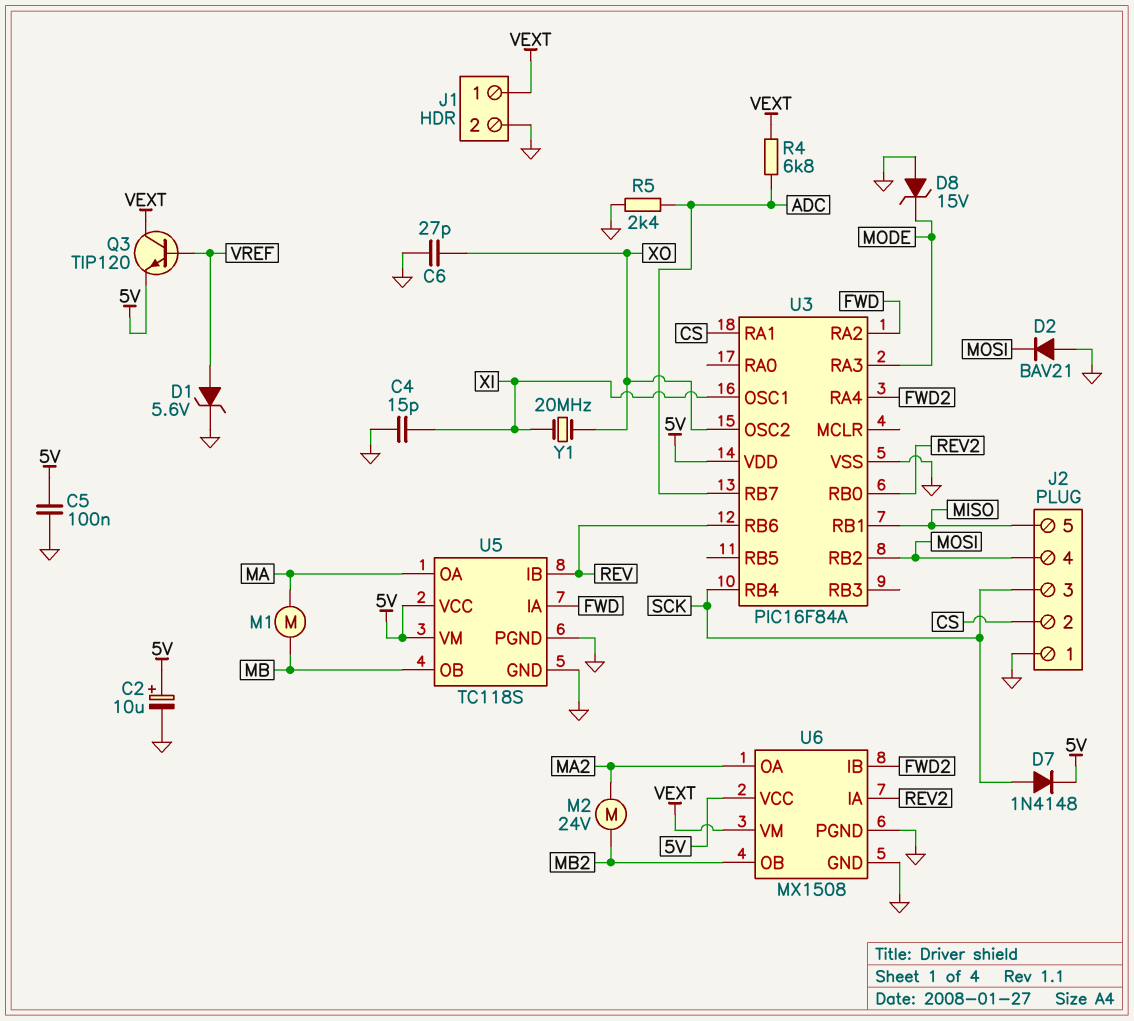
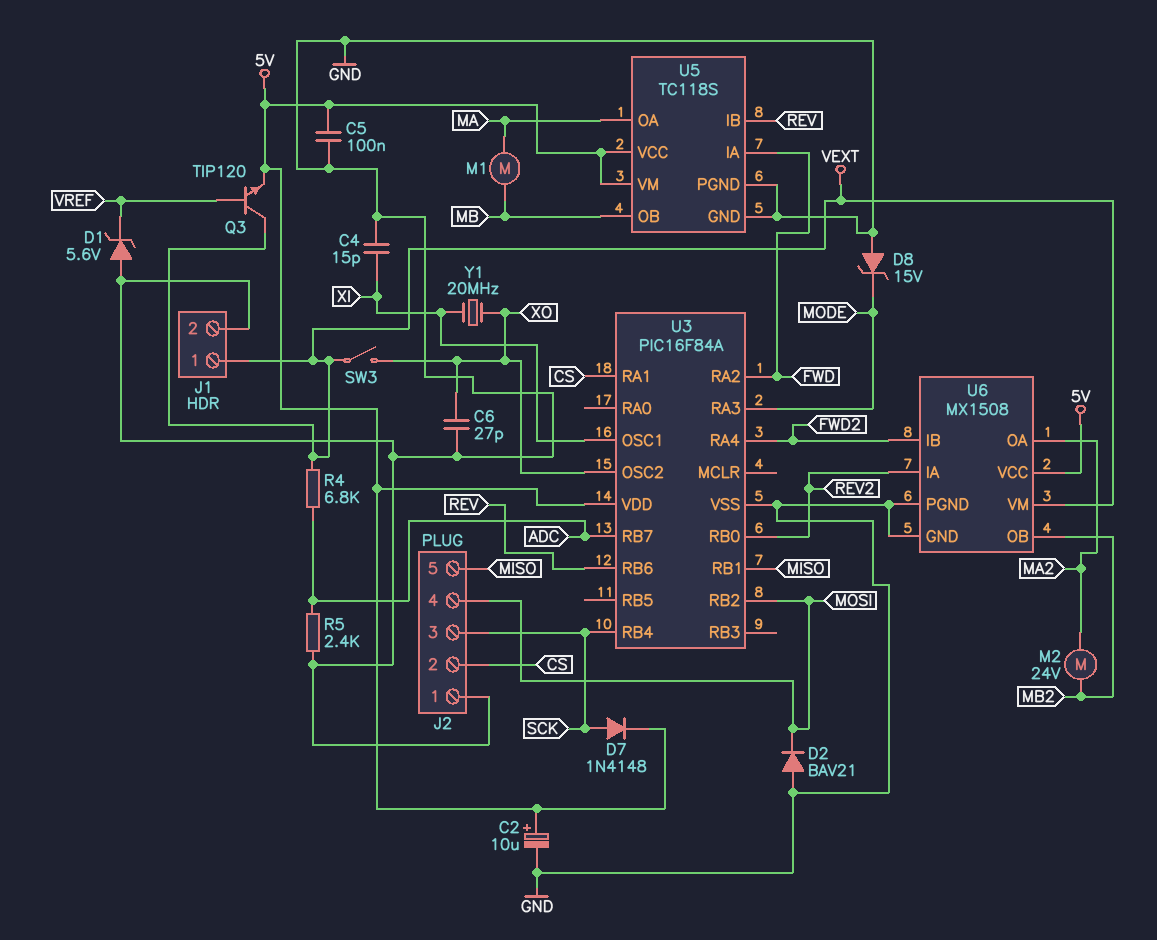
D1: zener 5.6V (A VREF, K GND) -> zener 5.6V (A GND, K VREF)
SW3: none -> switch (VEXT, XO)

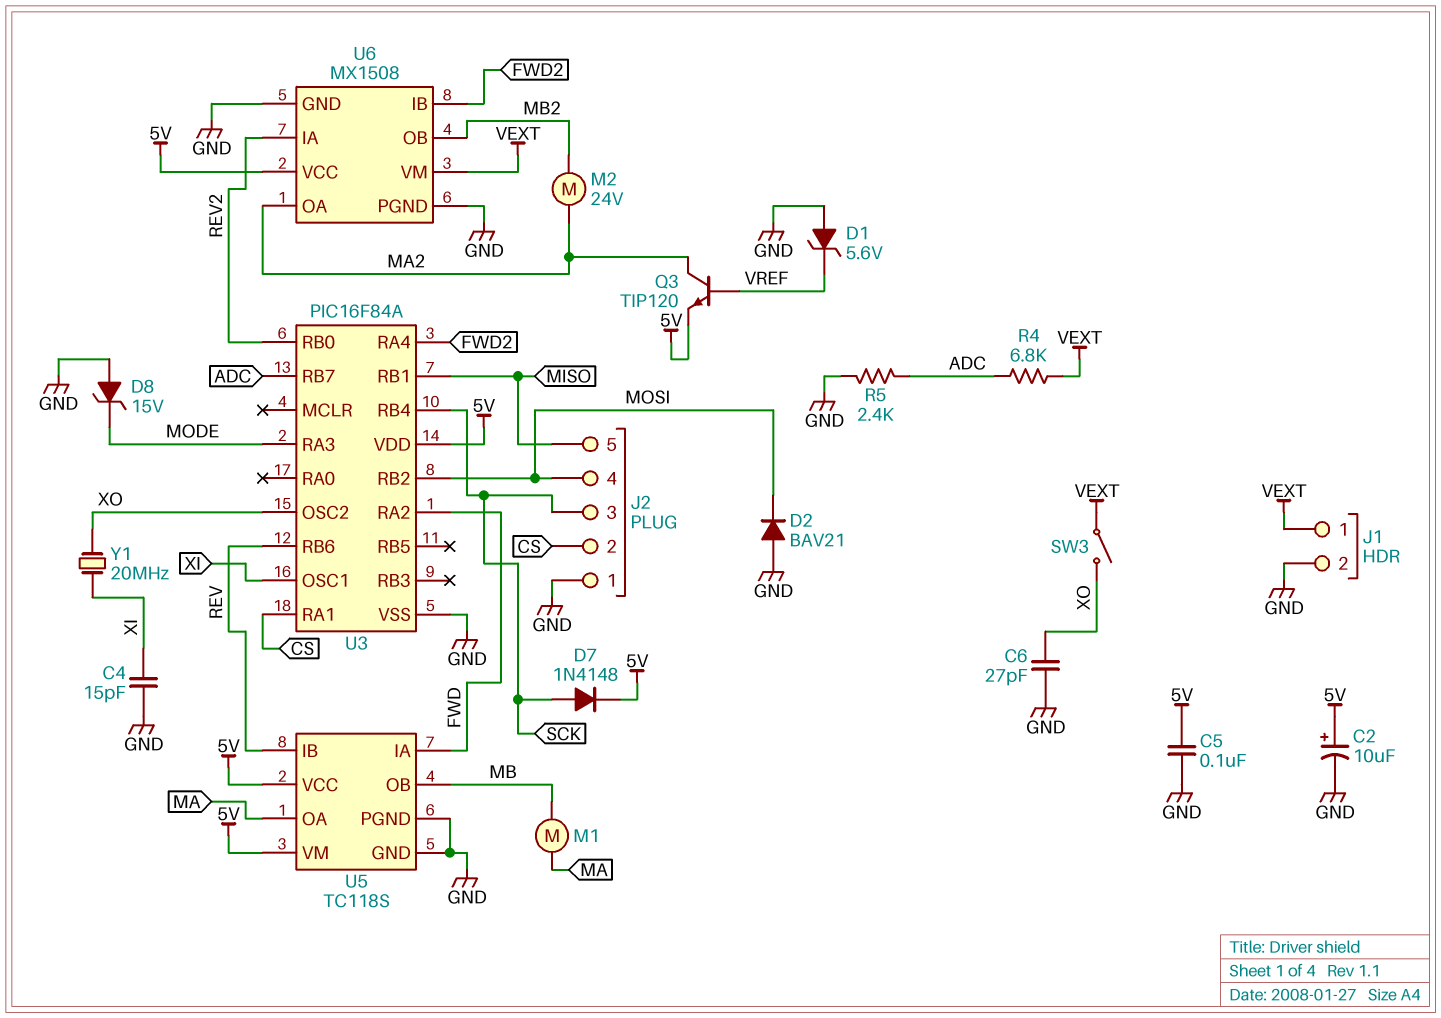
Q3: NPN TIP120 (B VREF, C VEXT, E 5V) -> NPN TIP120 (B VREF, C MA2, E 5V)

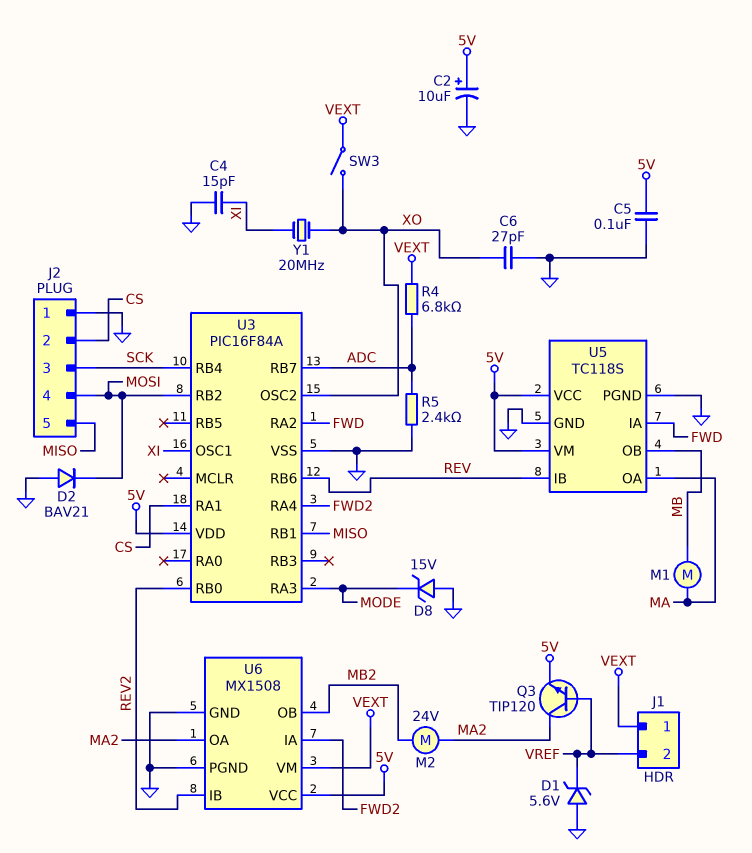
D7: diode 1N4148 (A SCK, K 5V) -> none
J1 pin 2: GND -> VREF
U6 pin IA: REV2 -> FWD2
U6 pin IB: FWD2 -> REV2

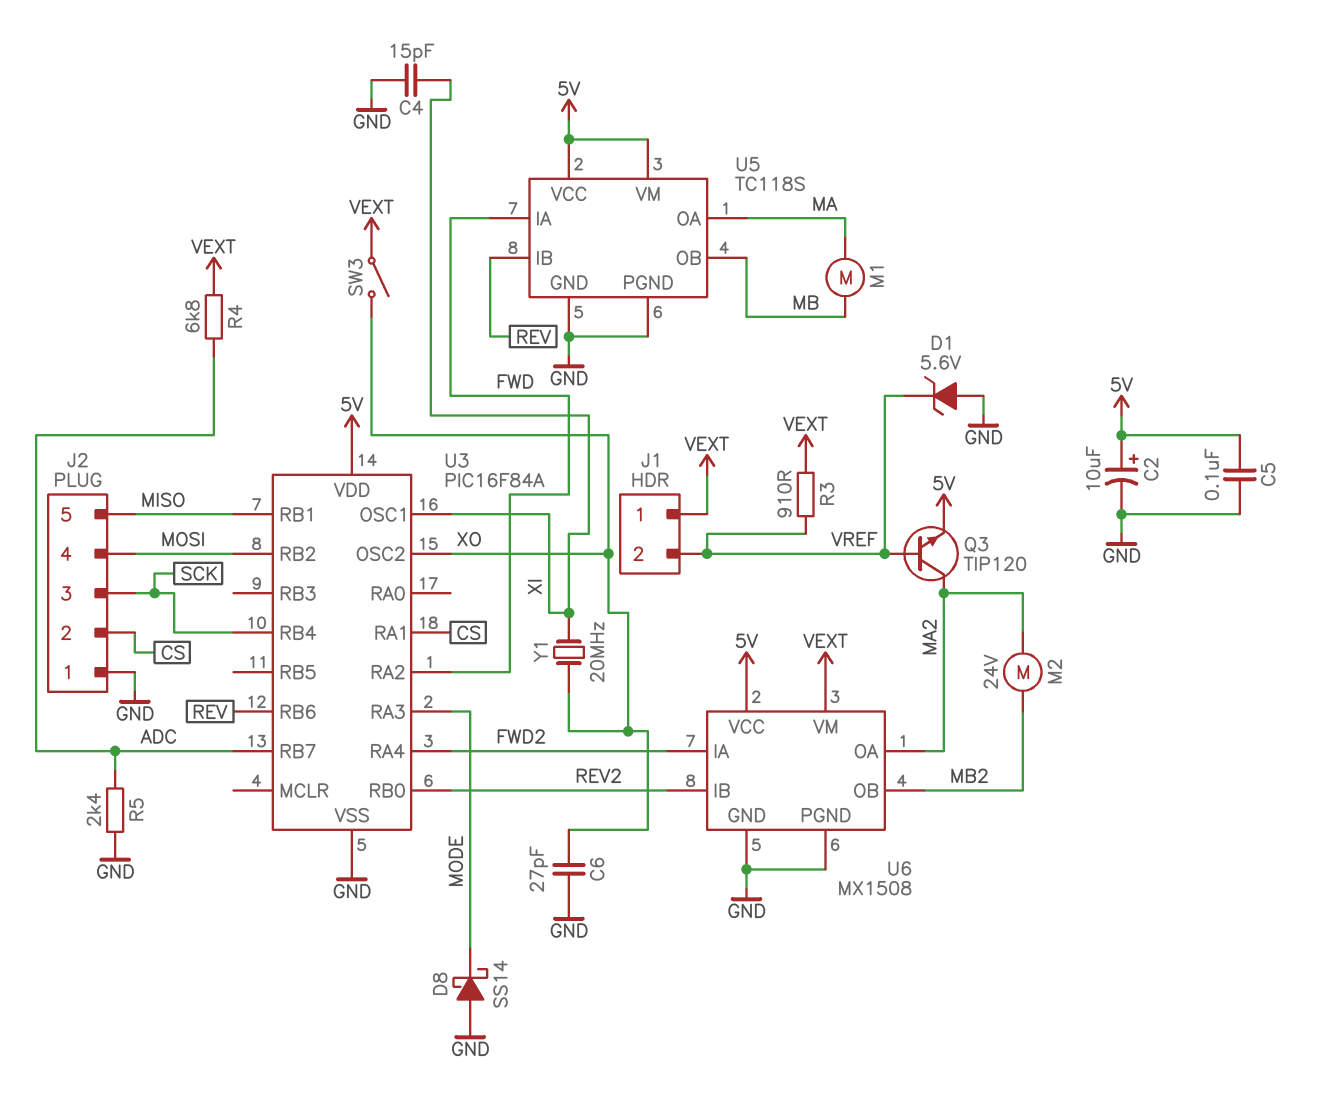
D2: diode BAV21 (A GND, K MOSI) -> none
D8: zener 15V (A GND, K MODE) -> schottky SS14 (A GND, K MODE)
R3: none -> 910 (VEXT, VREF)

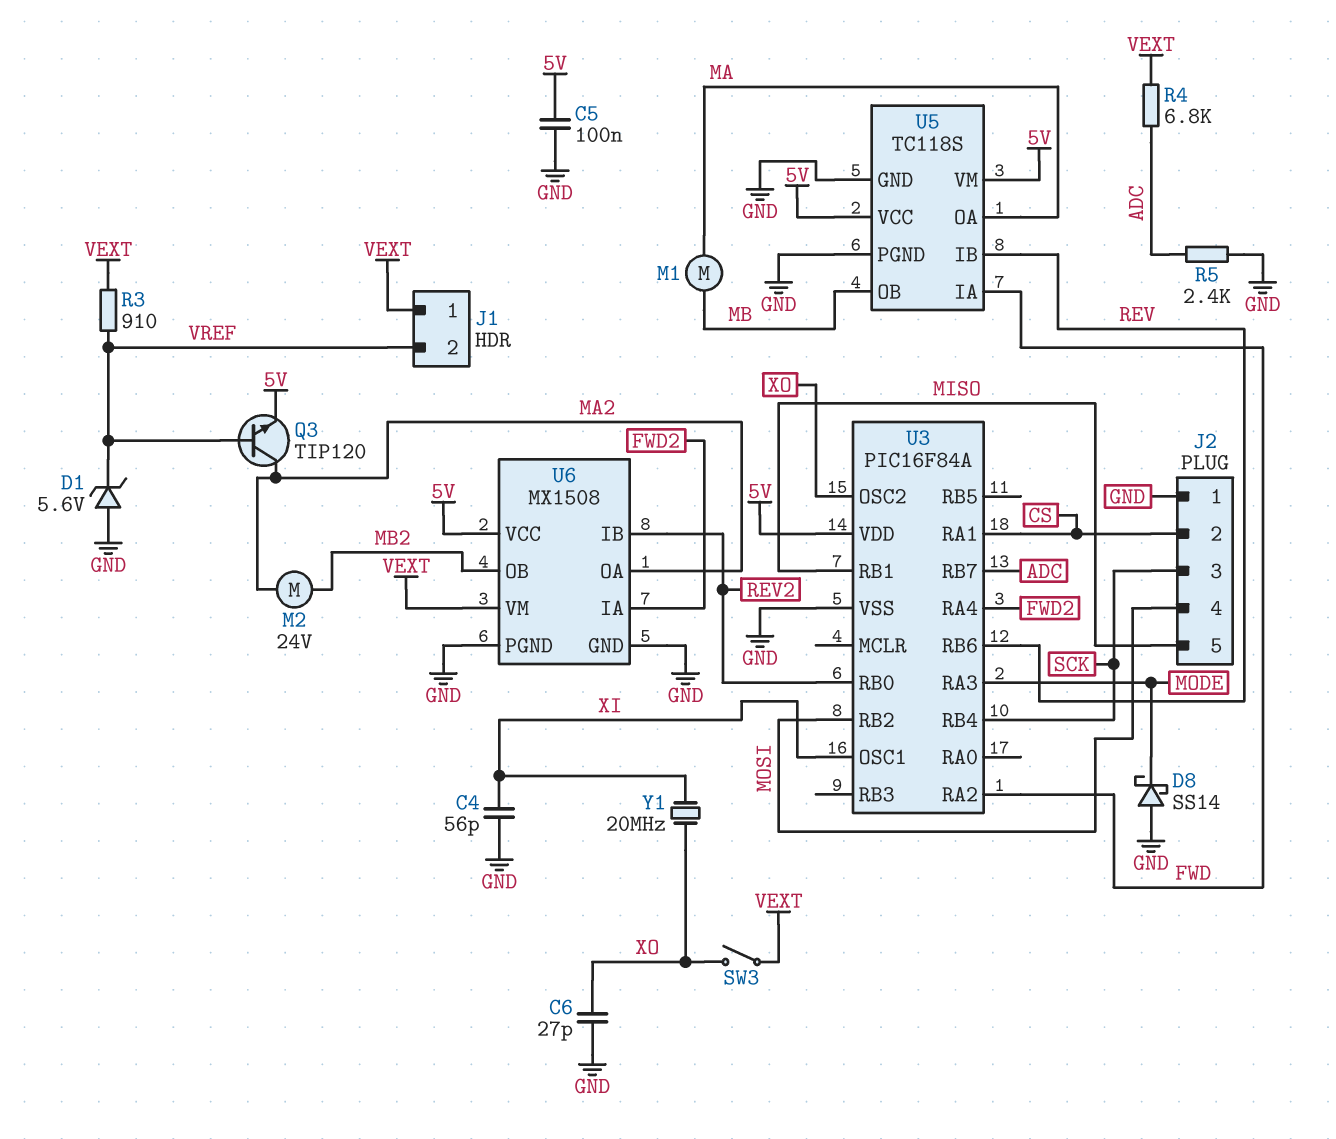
C2: 10uF (plus 5V, minus GND) -> none
C4: 15pF (GND, XI) -> 56pF (GND, XI)

